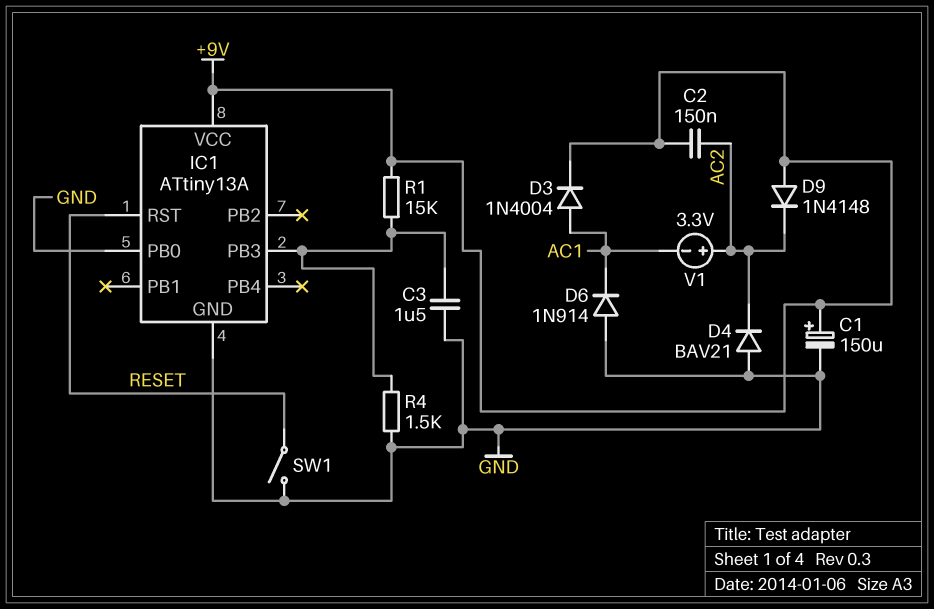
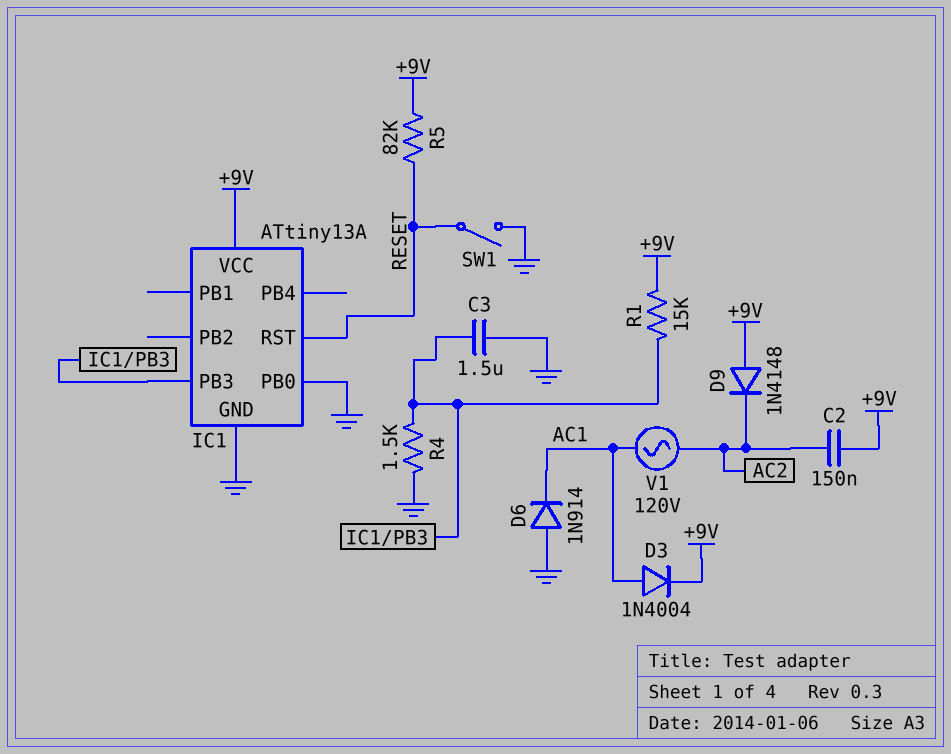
C1: 150uF (plus +9V, minus GND) -> none
D4: diode BAV21 (A GND, K AC2) -> none
R5: none -> 82k (+9V, RESET)
V1: 3.3V (plus AC2, minus AC1) -> AC 120V (AC1, AC2)

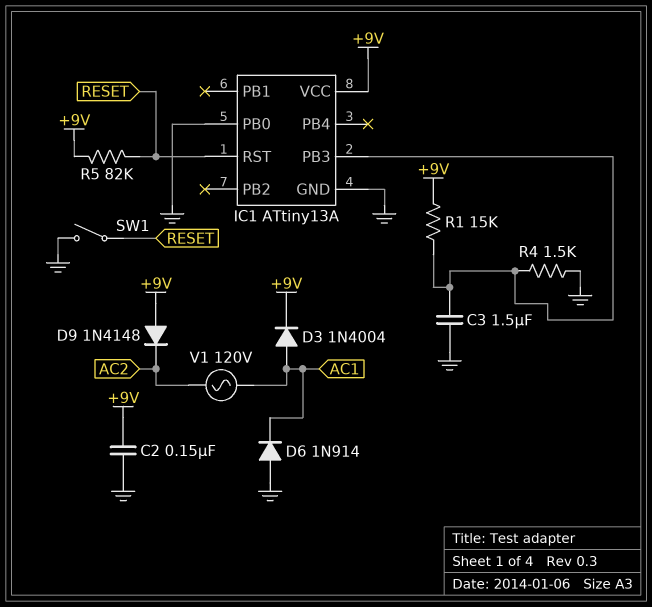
C2: 150nF (+9V, AC2) -> 150nF (+9V, GND)

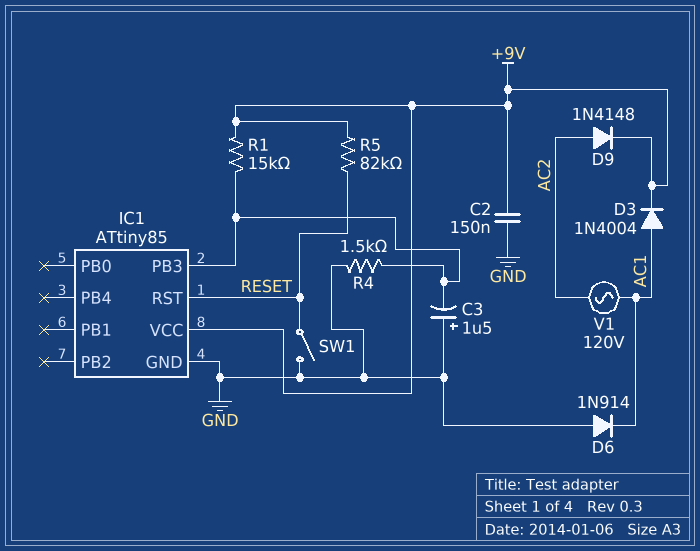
C3: 1.5uF (GND, IC1/PB3) -> 1.5uF (plus GND, minus IC1/PB3)
D9: diode 1N4148 (A +9V, K AC2) -> diode 1N4148 (A AC2, K +9V)
IC1: ATtiny13A -> ATtiny85
IC1 pin PB0: GND -> none

